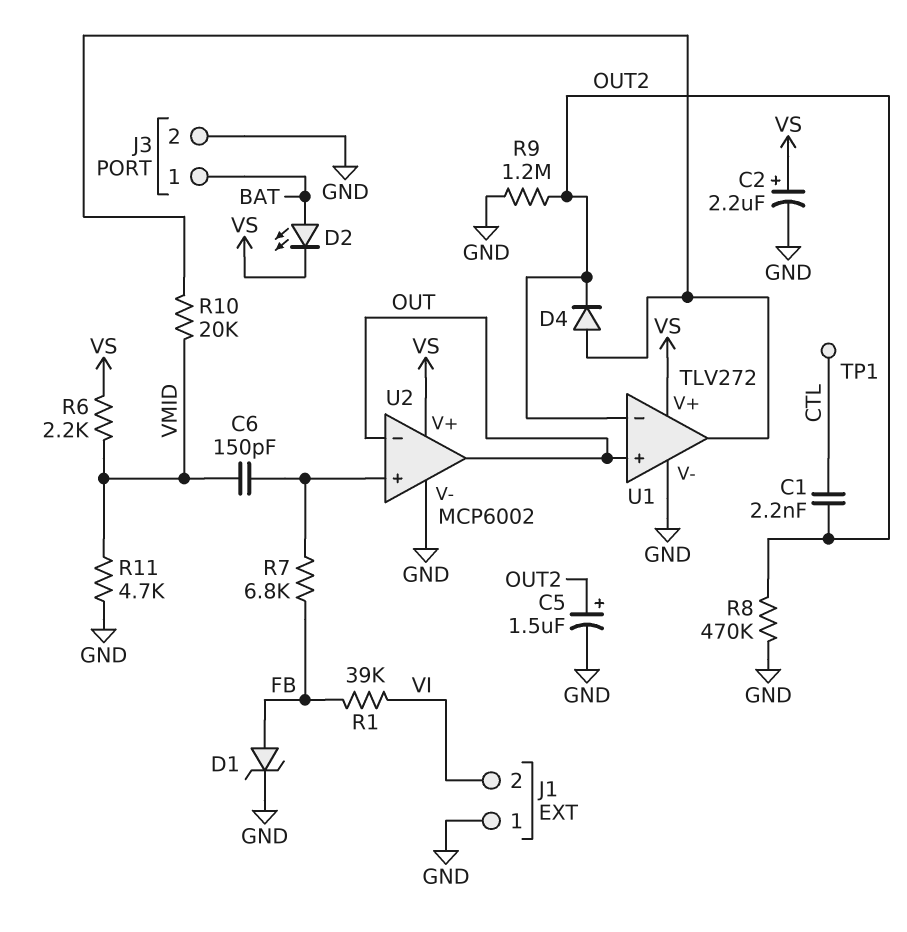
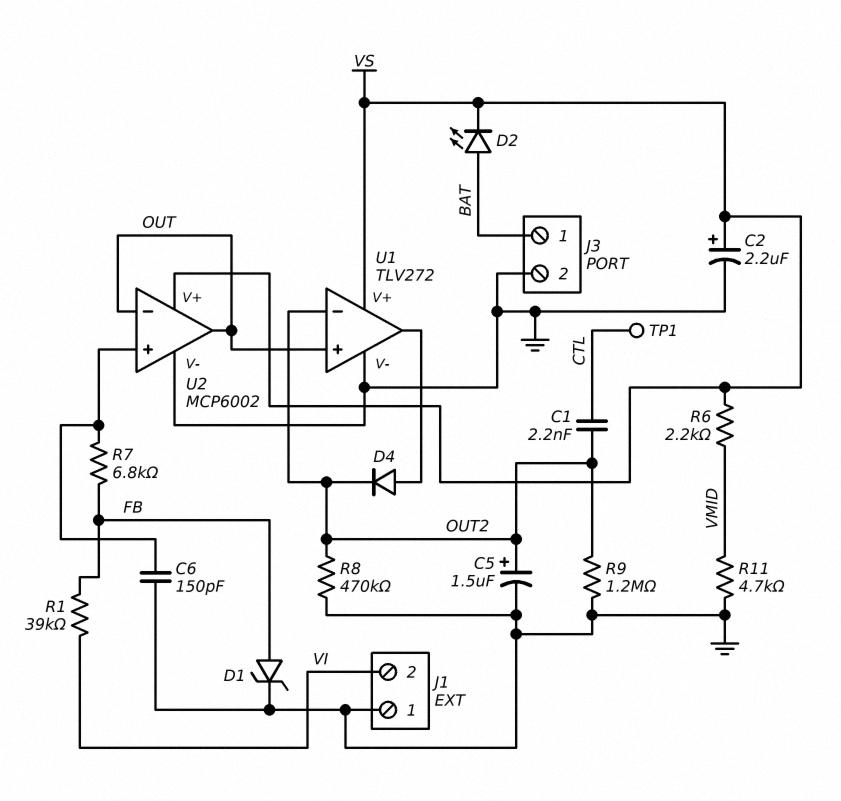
C6: 150pF (U2/in+, VMID) -> 150pF (GND, U2/in+)
R10: 20k (U1/out, VMID) -> none

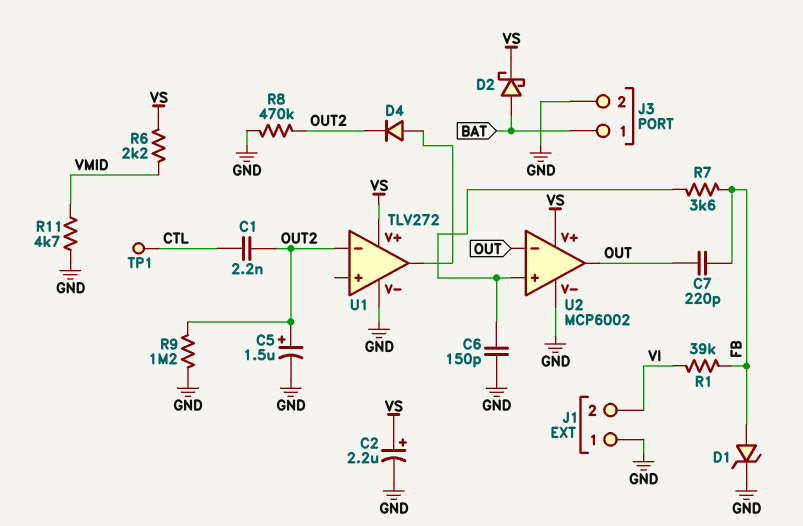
C7: none -> 220pF (FB, OUT)
D2: LED (A BAT, K VS) -> schottky (A BAT, K VS)
R7: 6.8k (FB, U2/in+) -> 3.6k (FB, U2/in+)
U1 pin in+: OUT -> none

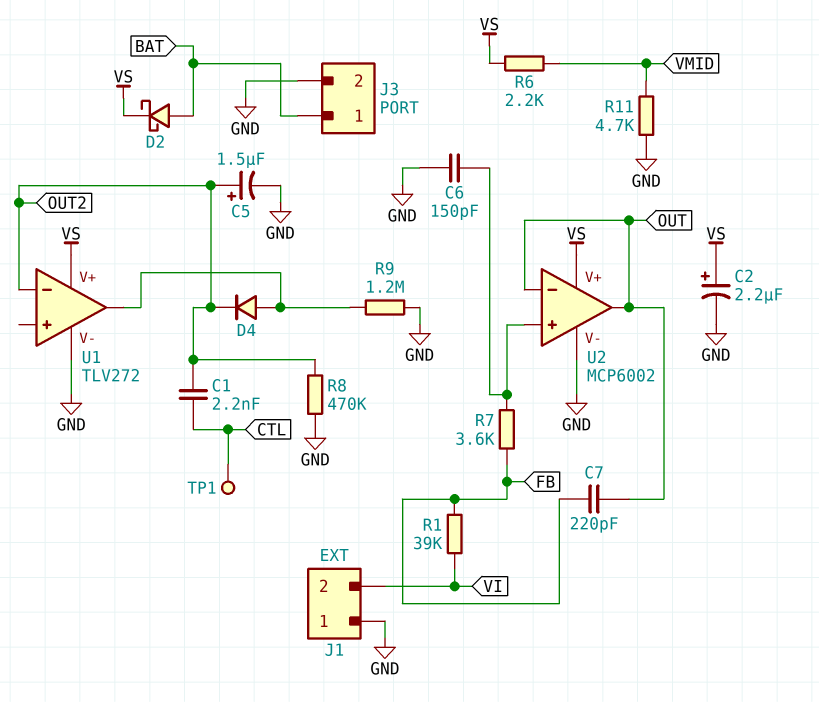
D1: zener (A FB, K GND) -> none
R9: 1.2M (GND, OUT2) -> 1.2M (GND, U1/out)

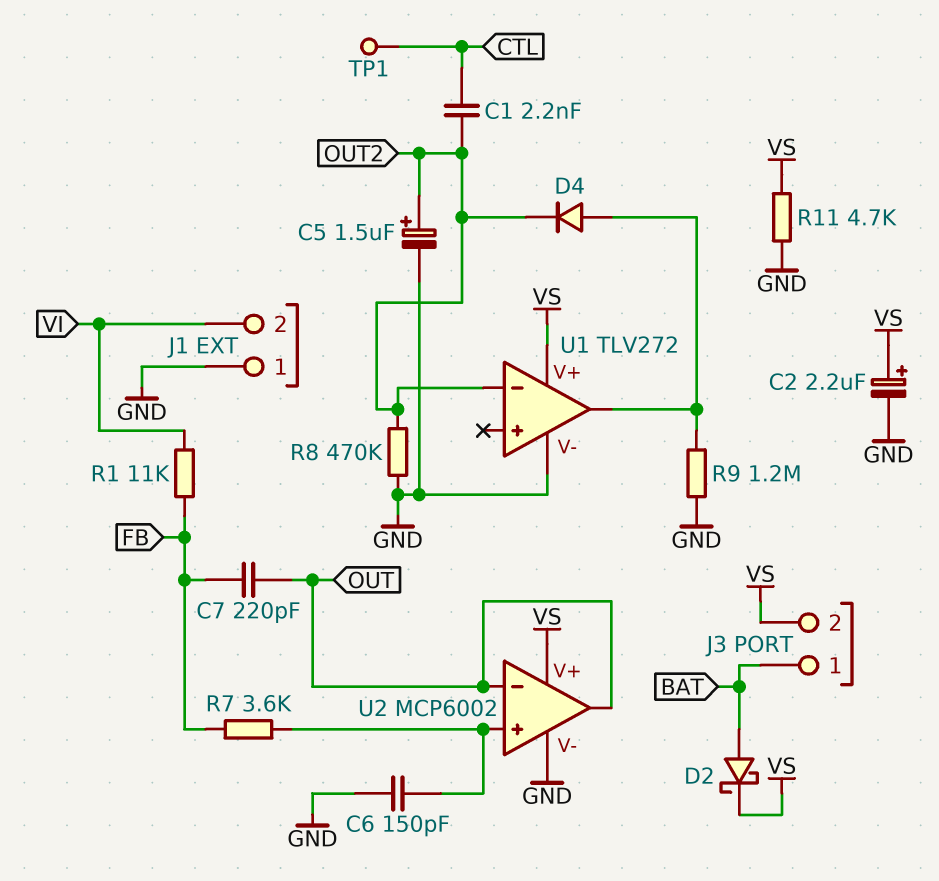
J3 pin 2: GND -> VS
R1: 39k (FB, VI) -> 11k (FB, VI)
R6: 2.2k (VMID, VS) -> none
R11: 4.7k (GND, VMID) -> 4.7k (GND, VS)

